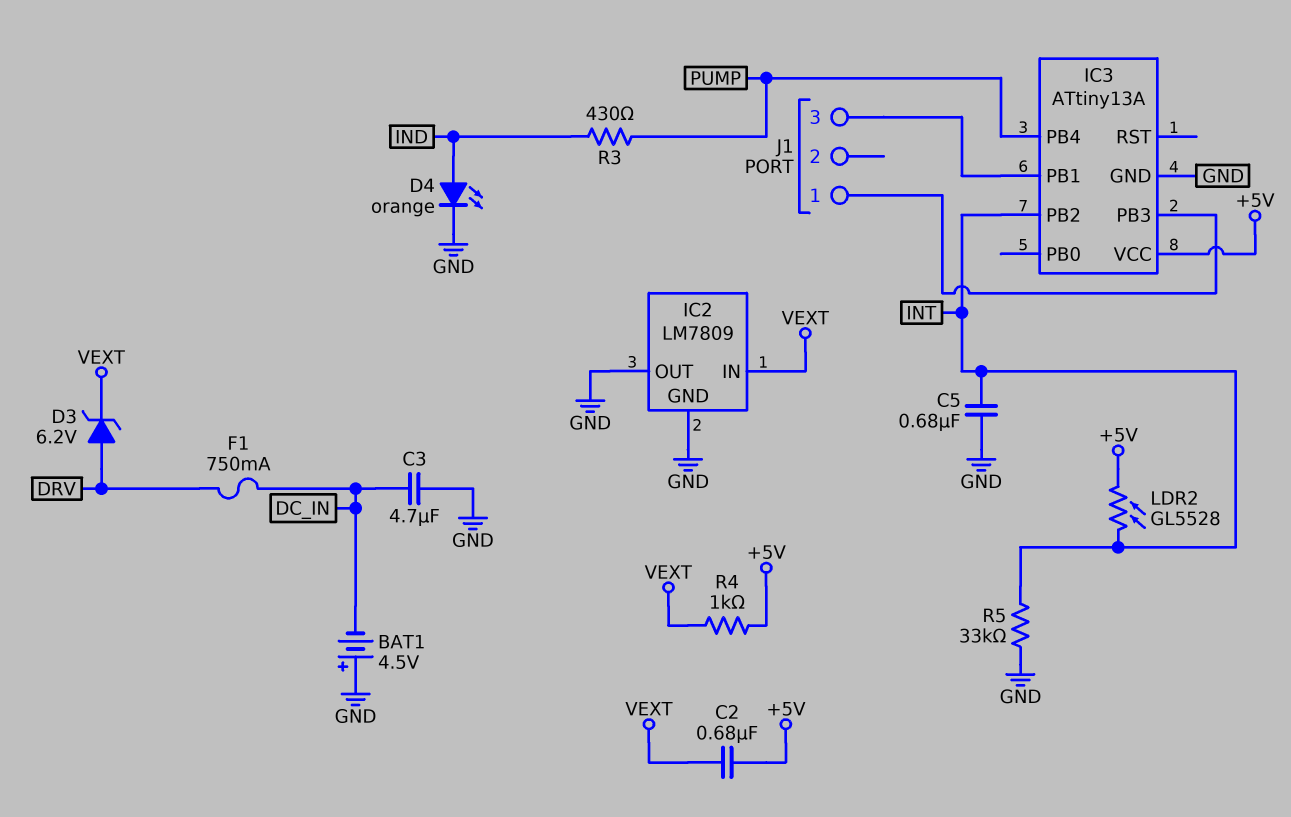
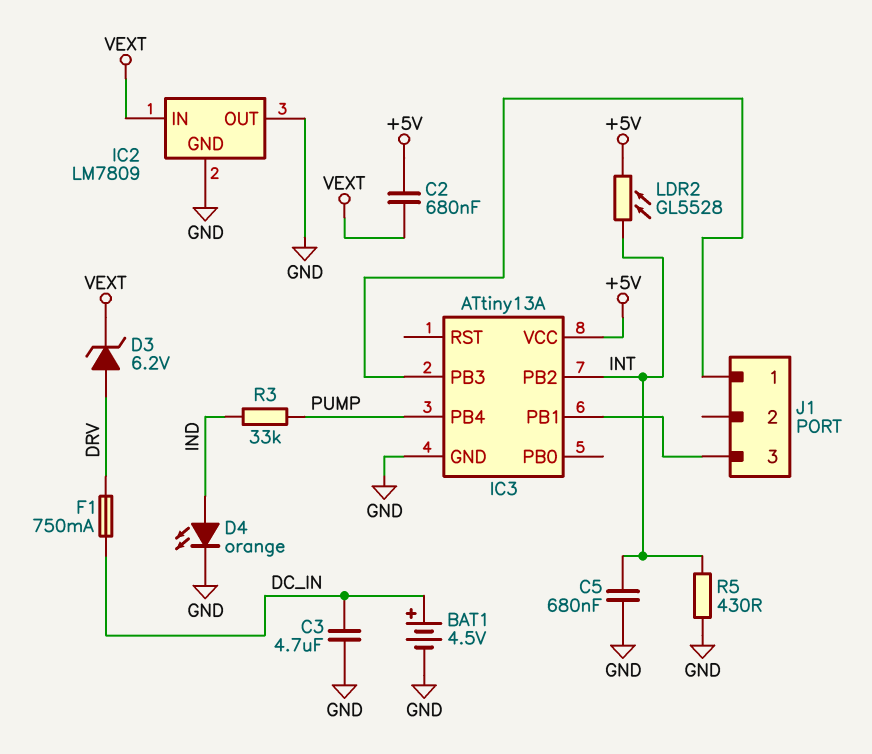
BAT1: 4.5V (plus GND, minus DC_IN) -> 4.5V (plus DC_IN, minus GND)
R3: 430 (IND, PUMP) -> 33k (IND, PUMP)
R4: 1k (+5V, VEXT) -> none
R5: 33k (GND, INT) -> 430 (GND, INT)

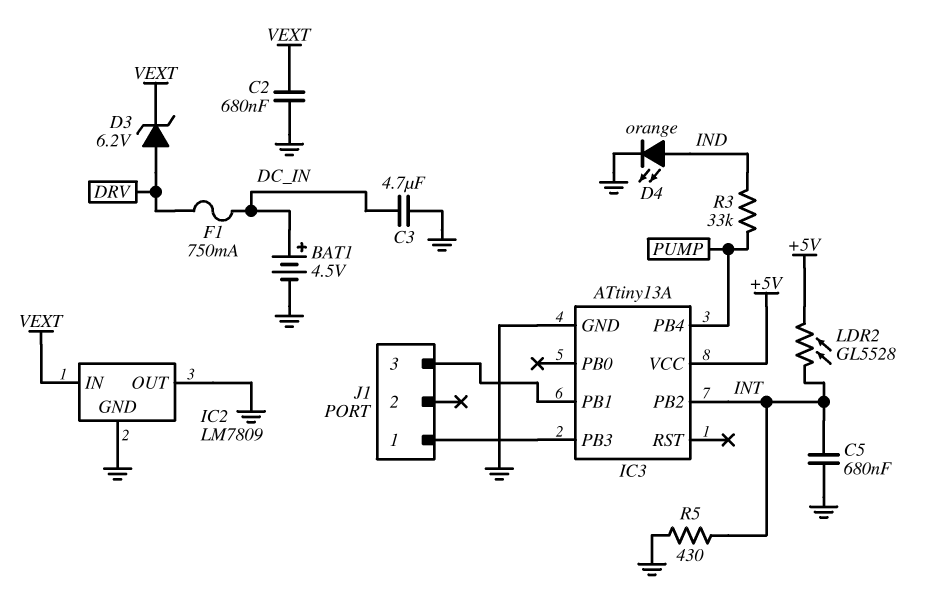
C2: 680nF (+5V, VEXT) -> 680nF (GND, VEXT)

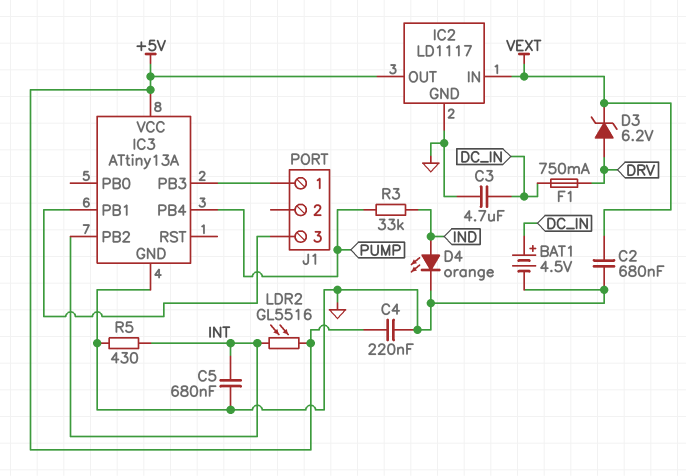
C4: none -> 220nF (+5V, GND)
IC2: LM7809 -> LD1117
IC2 pin OUT: GND -> +5V
LDR2: GL5528 (+5V, INT) -> GL5516 (+5V, INT)

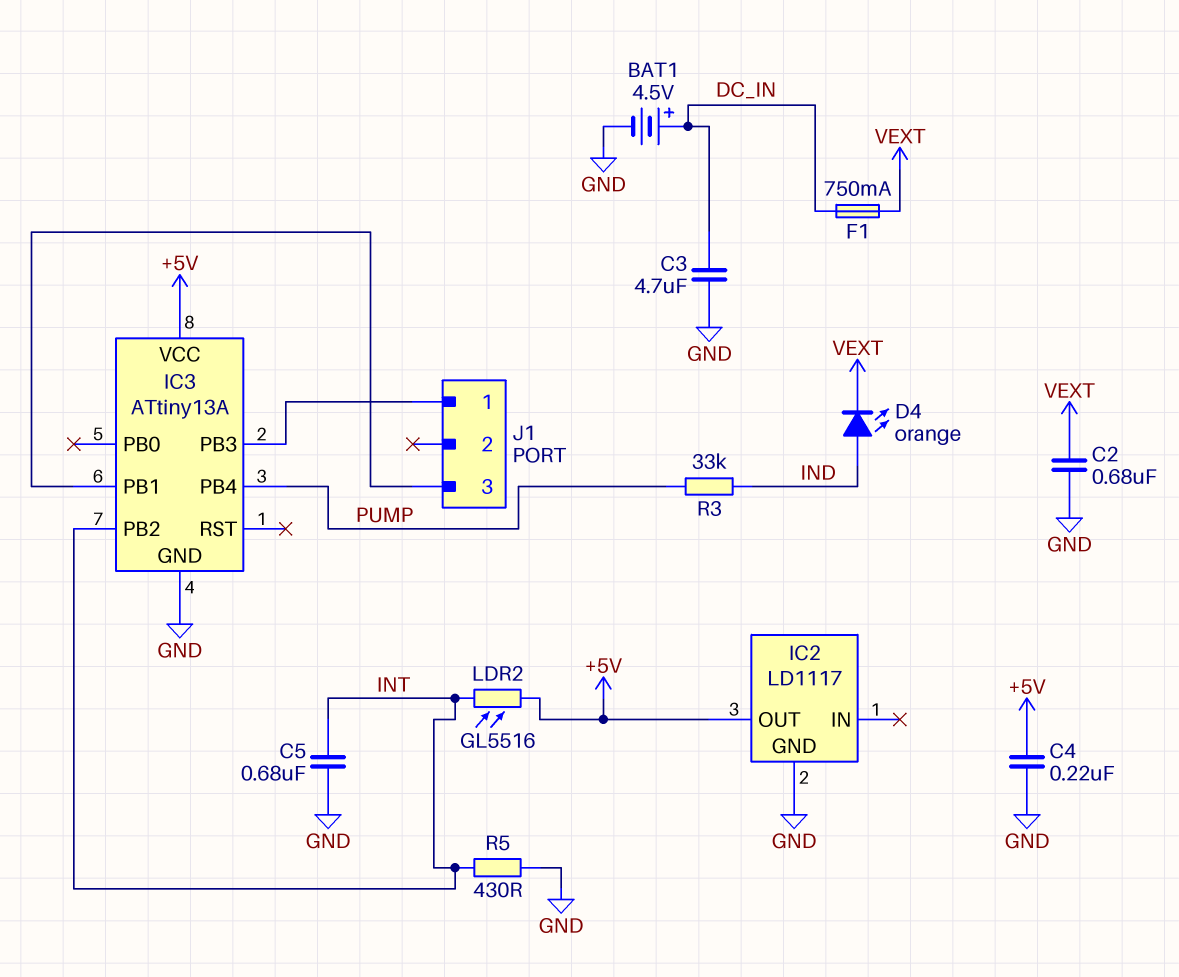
D3: zener 6.2V (A DRV, K VEXT) -> none
D4: LED orange (A IND, K GND) -> LED orange (A IND, K VEXT)
F1: 750mA (DC_IN, DRV) -> 750mA (DC_IN, VEXT)
IC2 pin IN: VEXT -> none

